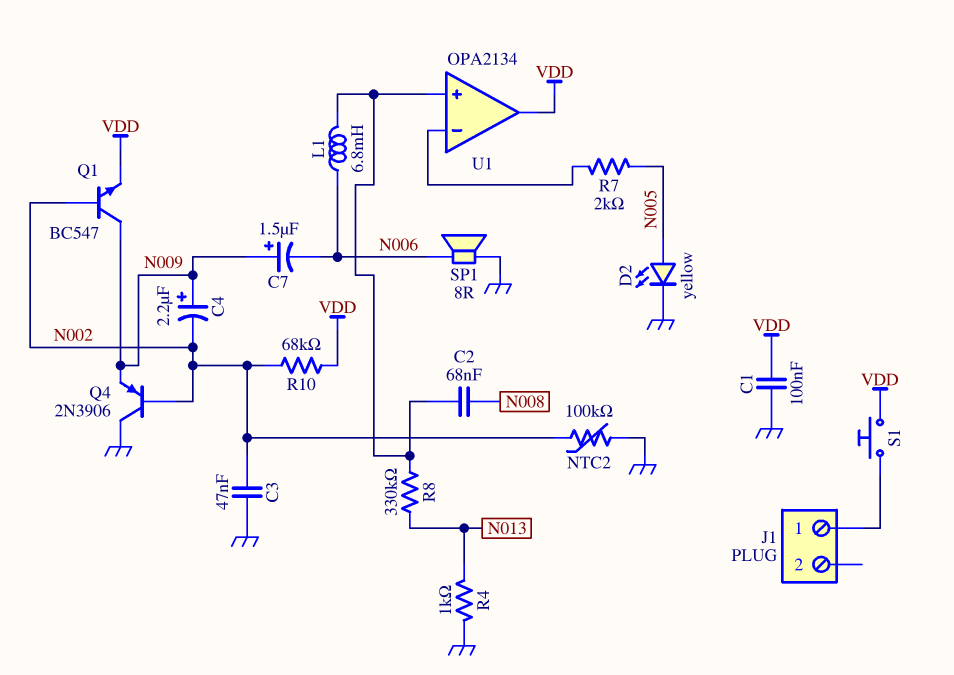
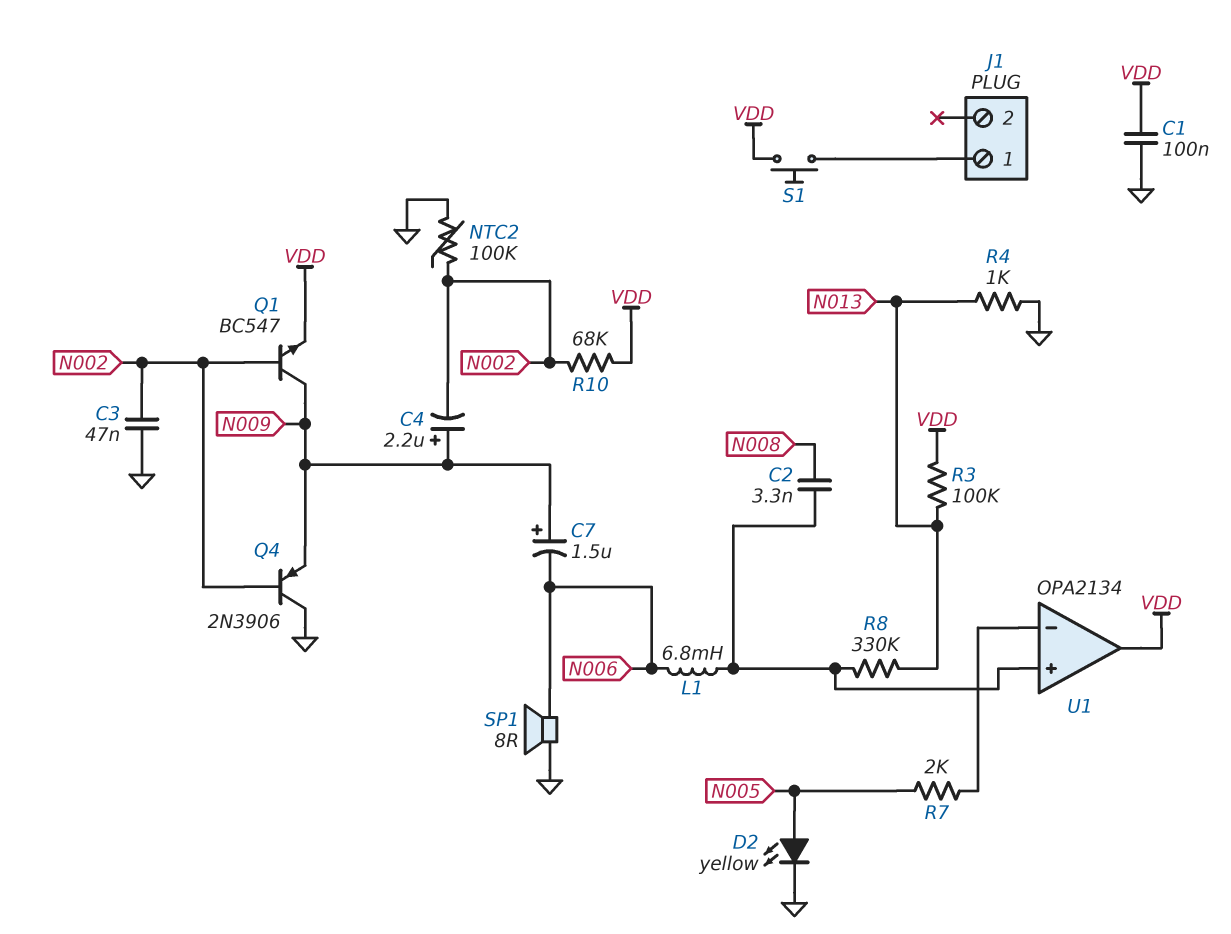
C2: 68nF (N008, U1/in+) -> 3.3nF (N008, U1/in+)
R3: none -> 100k (N013, VDD)

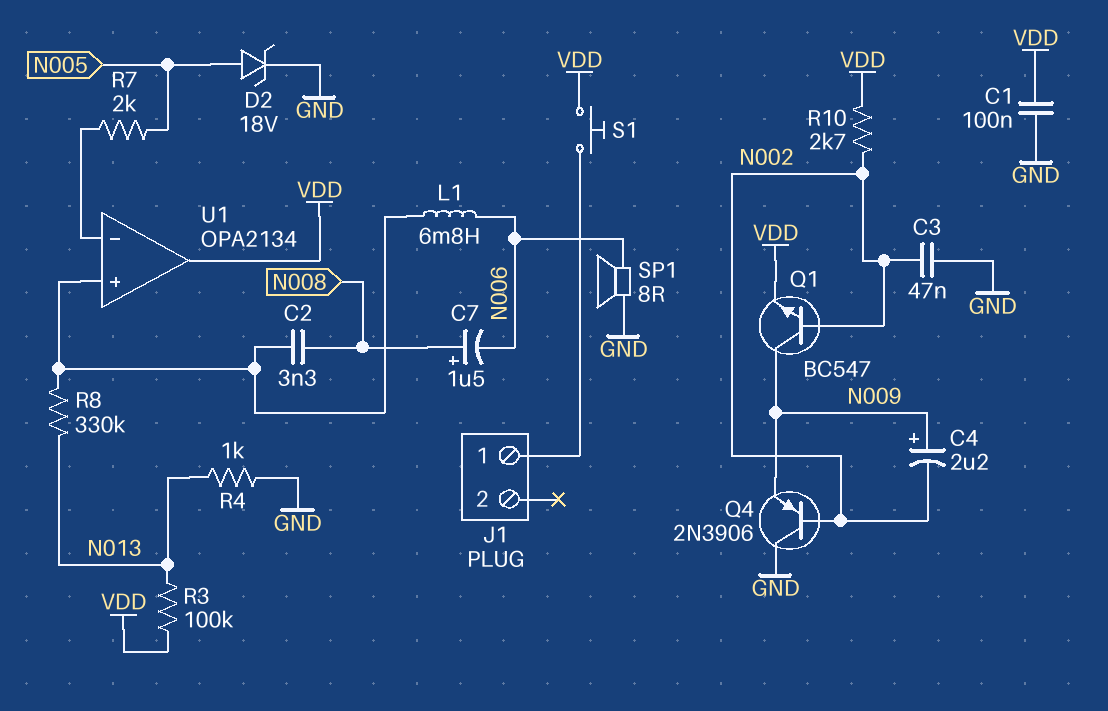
C7: 1.5uF (plus N009, minus N006) -> 1.5uF (plus N008, minus N006)
D2: LED yellow (A N005, K GND) -> zener 18V (A N005, K GND)
NTC2: 100k (GND, N002) -> none
R10: 68k (N002, VDD) -> 2.7k (N002, VDD)

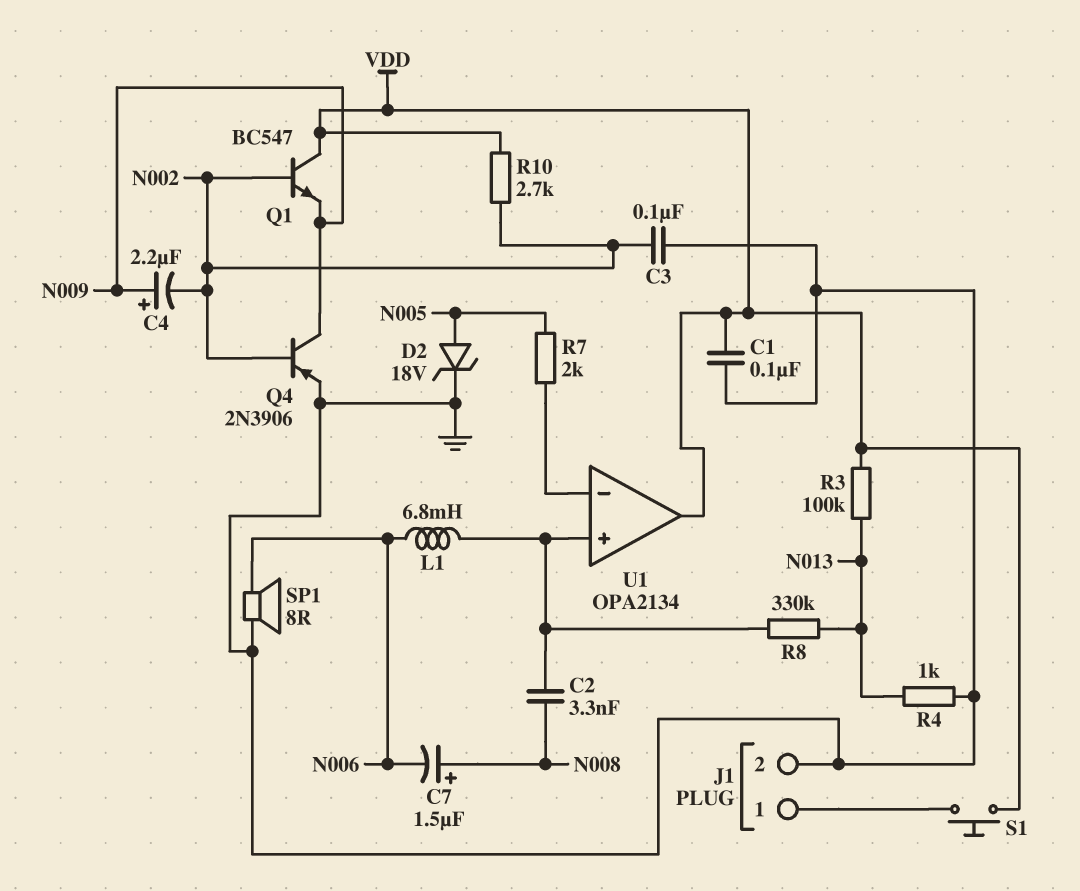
C3: 47nF (GND, N002) -> 100nF (GND, N002)
J1 pin 2: none -> GND
Q1: NPN BC547 (B N002, C N009, E VDD) -> NPN BC547 (B N002, C VDD, E N009)
Q4: PNP 2N3906 (B N002, C GND, E N009) -> PNP 2N3906 (B N002, C N009, E GND)

